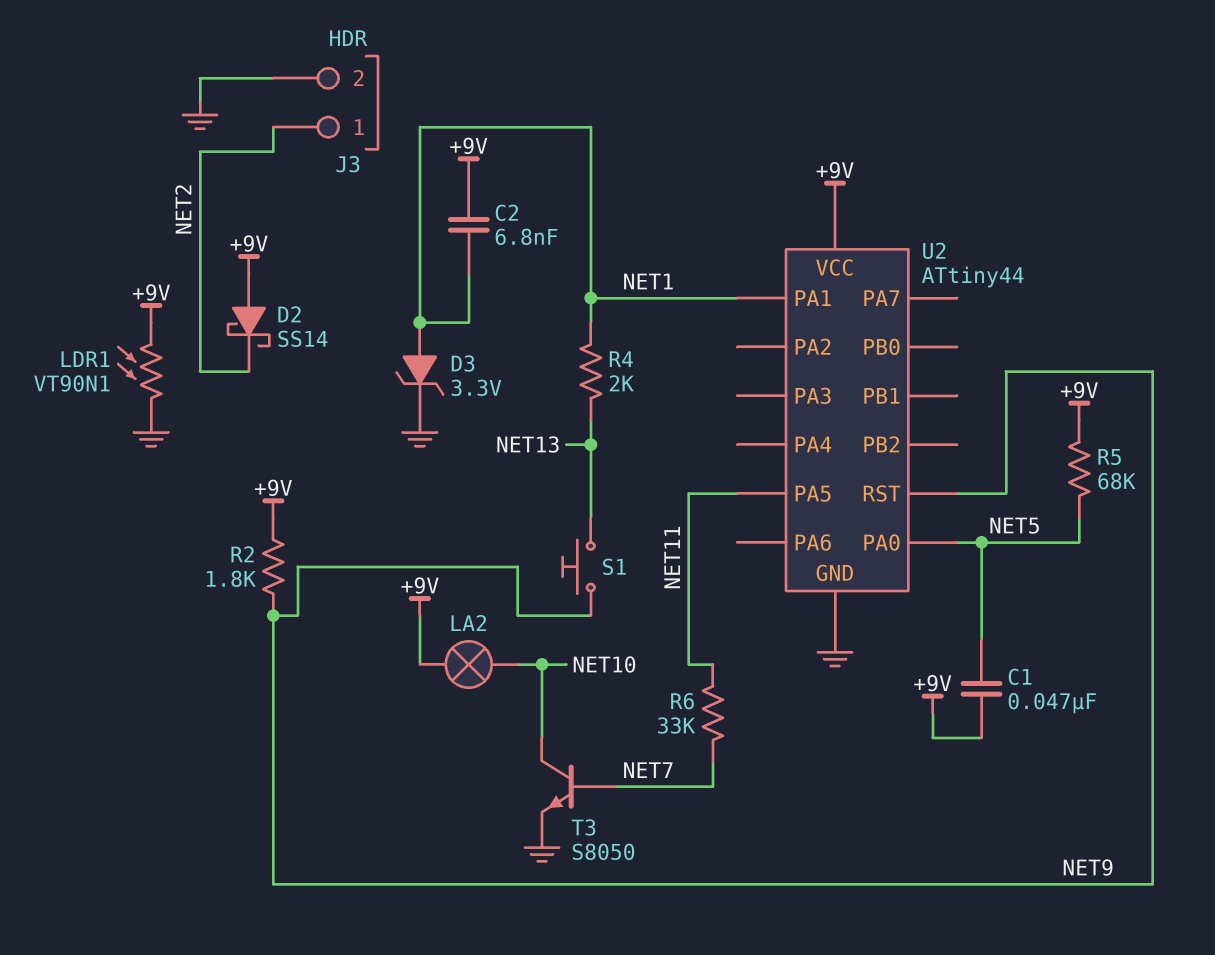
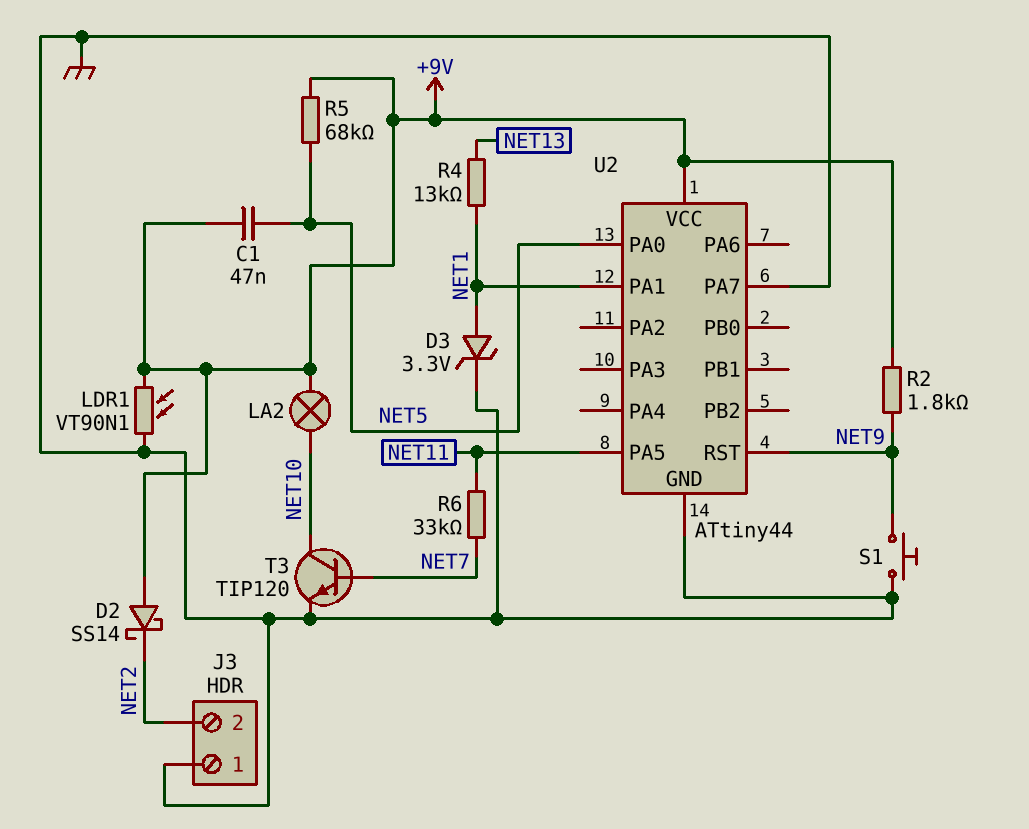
C2: 6.8nF (+9V, NET1) -> none
J3 pin 1: NET2 -> GND
J3 pin 2: GND -> NET2
R4: 2k (NET1, NET13) -> 13k (NET1, NET13)
S1: button (NET9, NET13) -> button (GND, NET9)
T3: NPN S8050 (B NET7, C NET10, E GND) -> NPN TIP120 (B NET7, C NET10, E GND)
U2 pin PA7: none -> GND

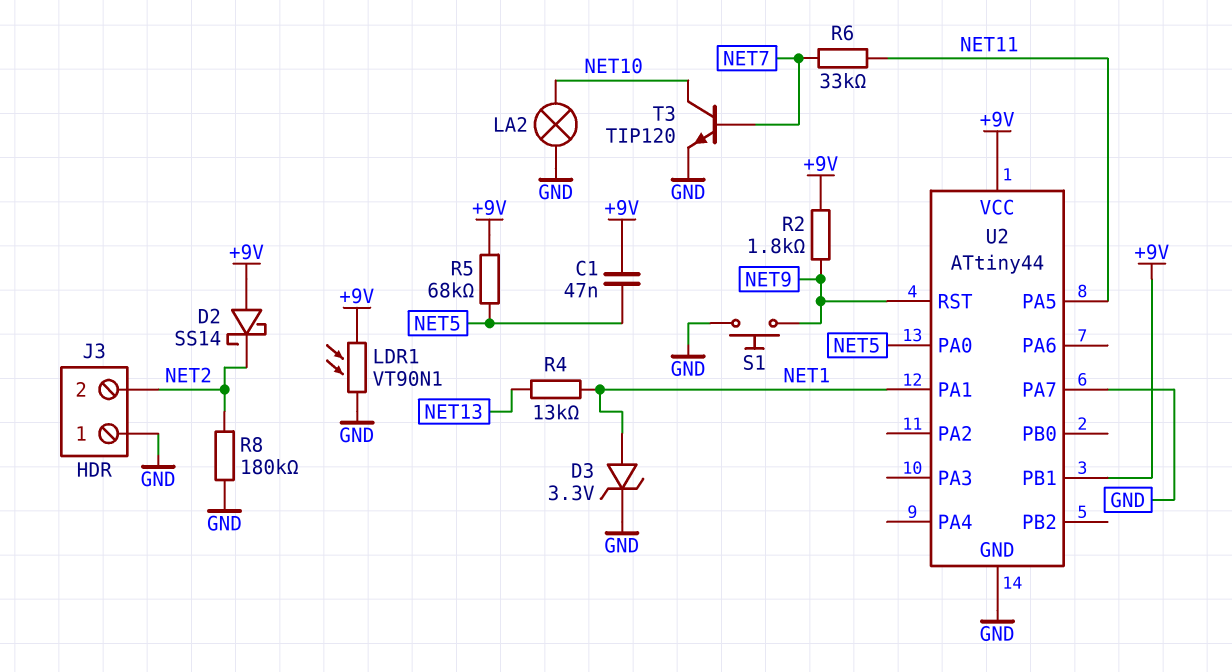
LA2: lamp (+9V, NET10) -> lamp (GND, NET10)
R8: none -> 180k (GND, NET2)
U2 pin PB1: none -> +9V

